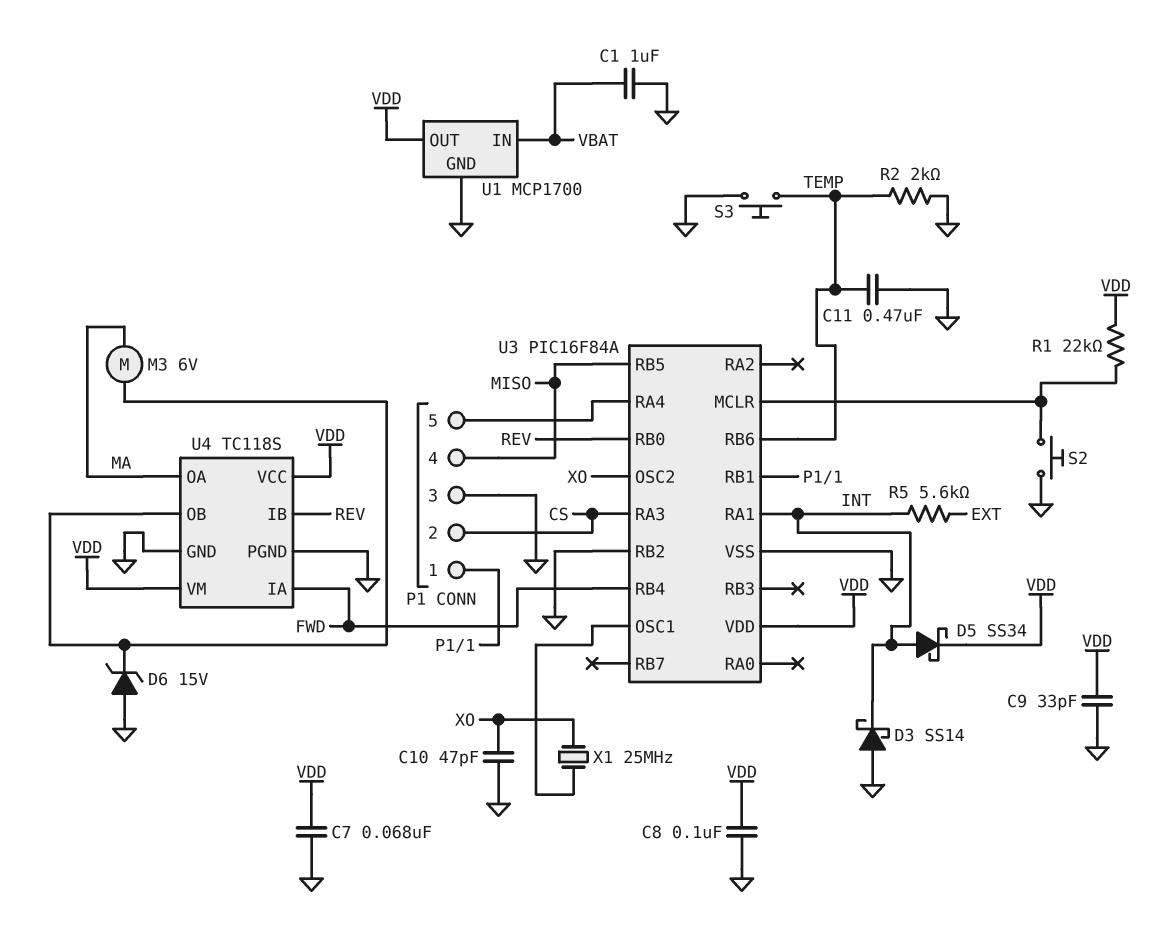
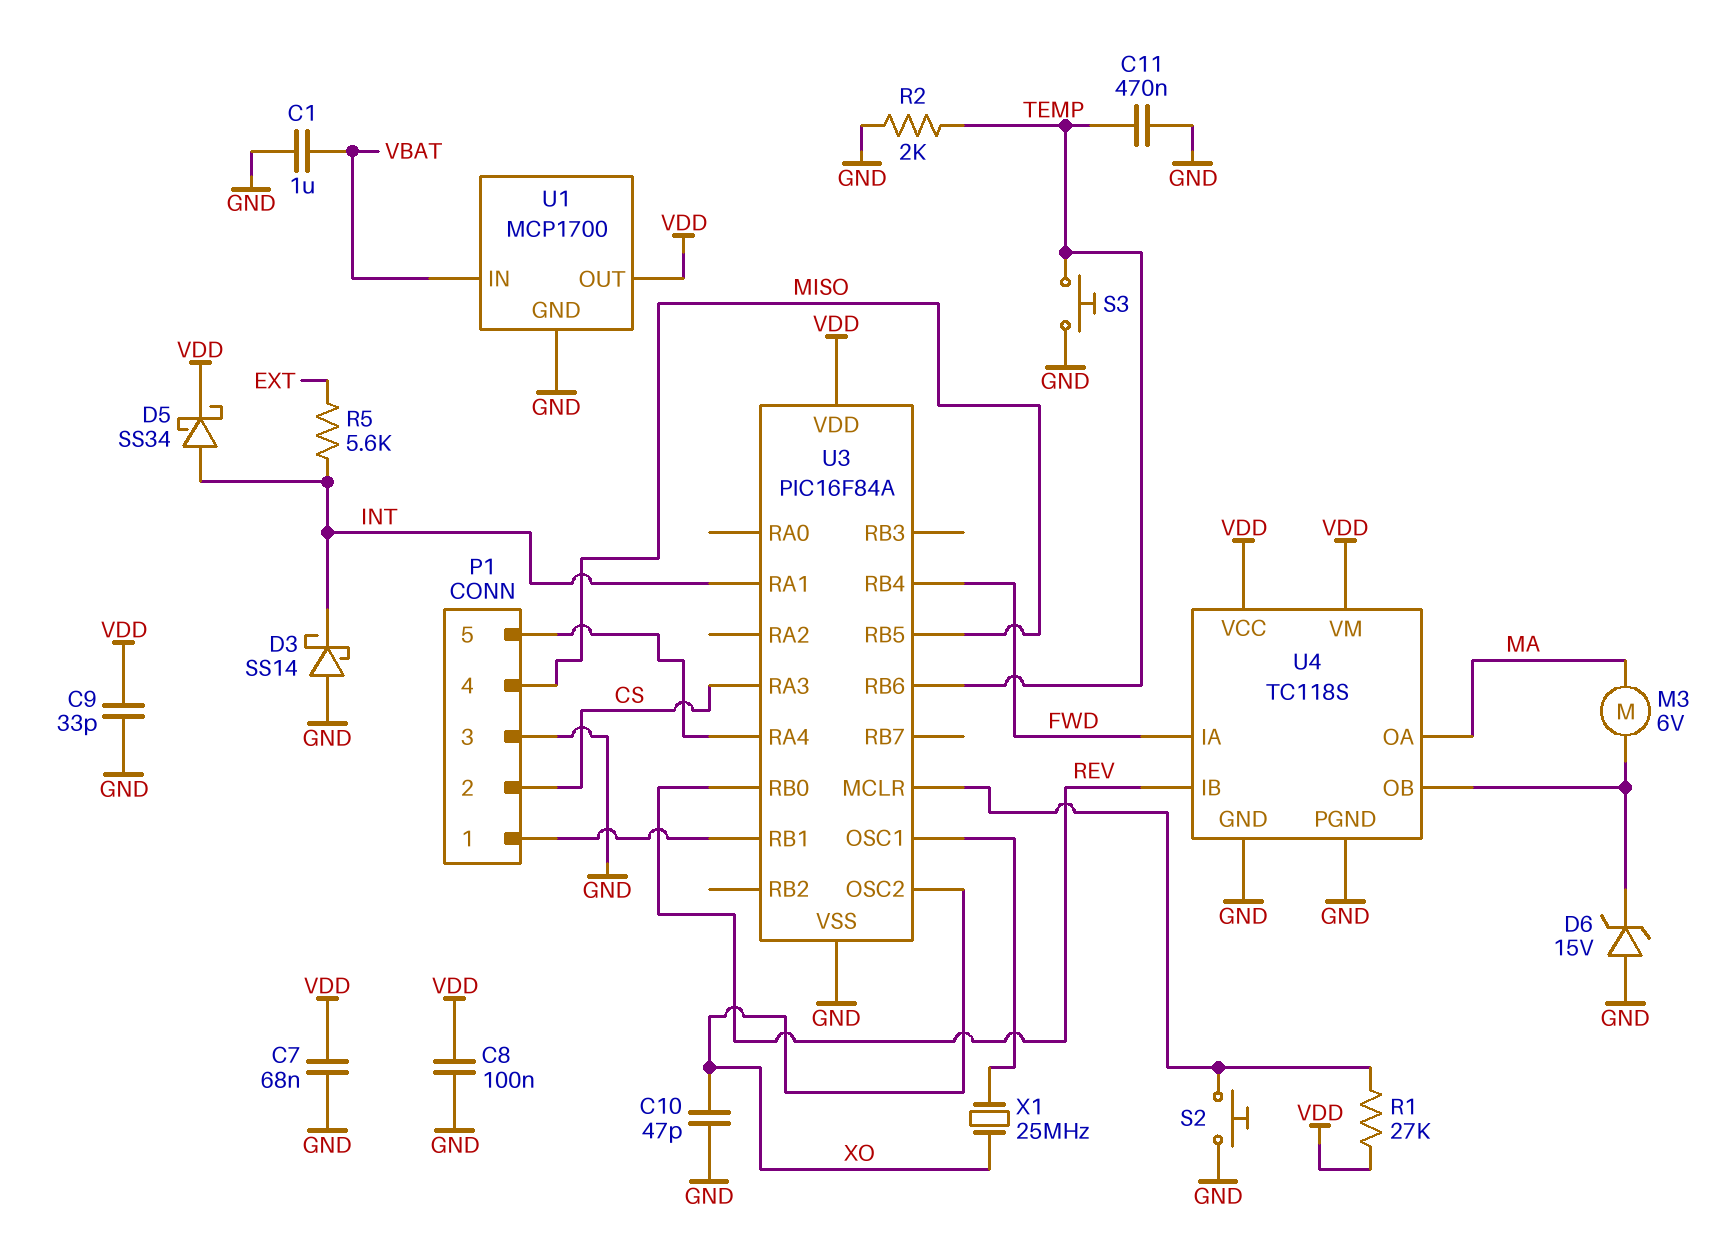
R1: 22k (U3/MCLR, VDD) -> 27k (U3/MCLR, VDD)
U3 pin RB2: GND -> none

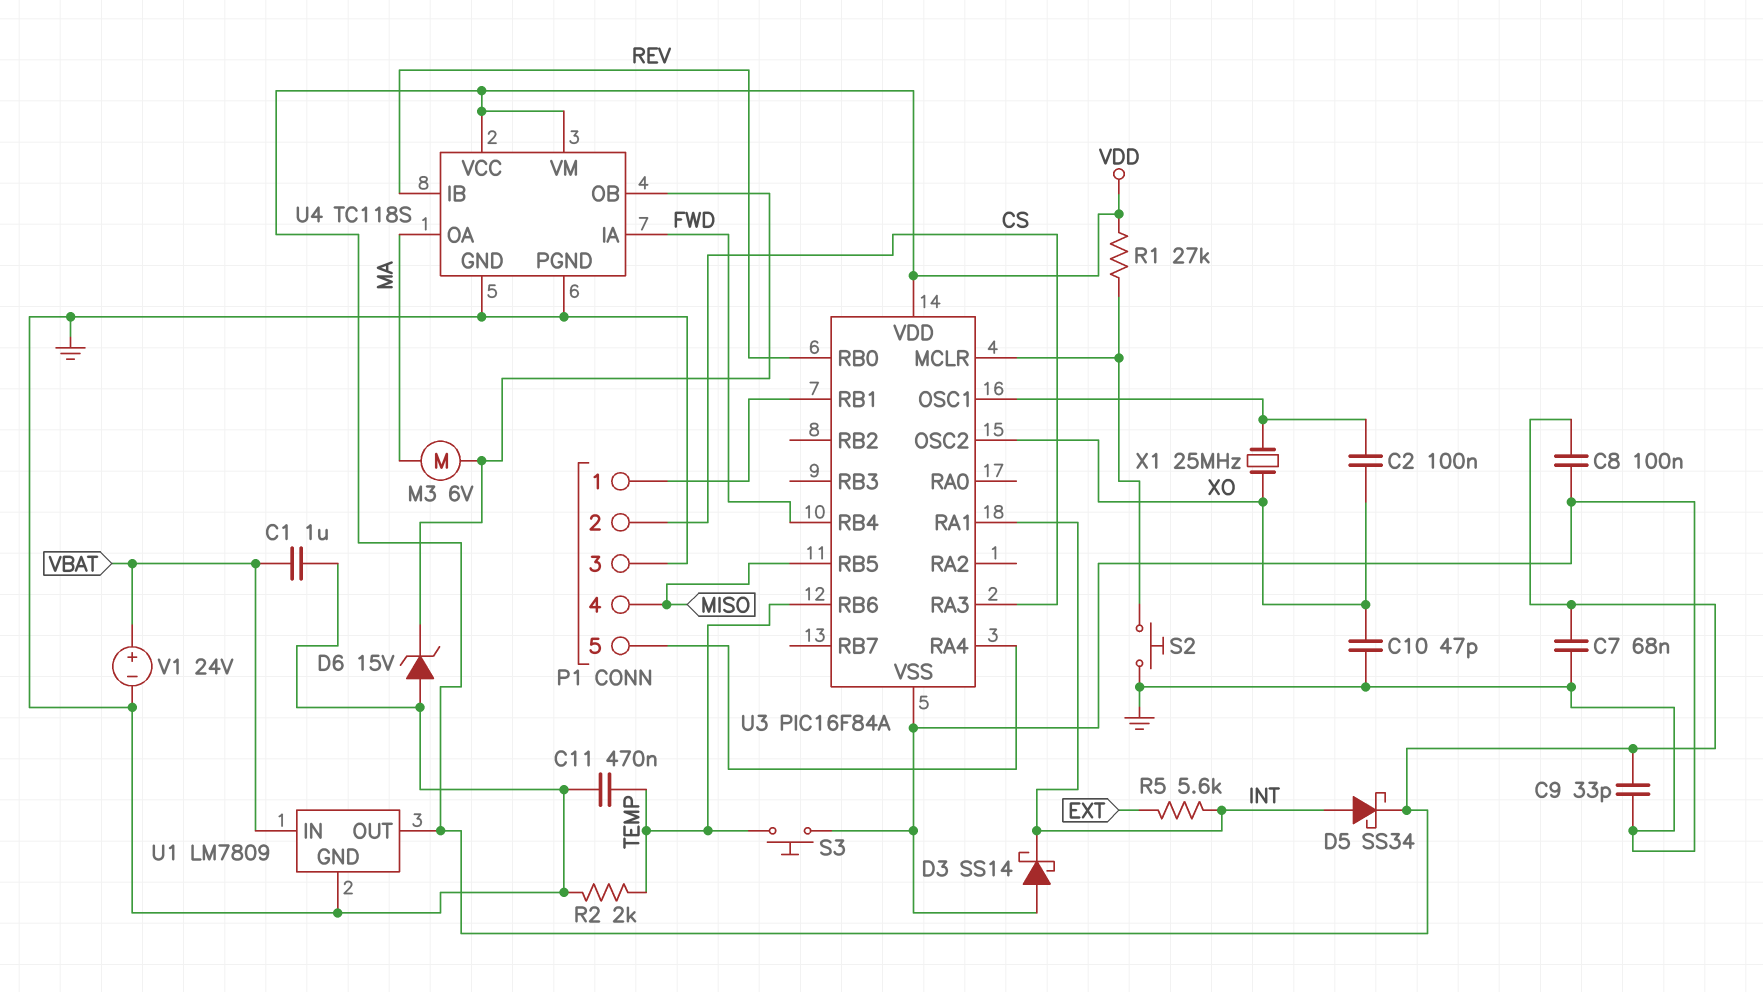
C2: none -> 100nF (U3/OSC1, XO)
U1: MCP1700 -> LM7809
V1: none -> 24V (plus VBAT, minus GND)

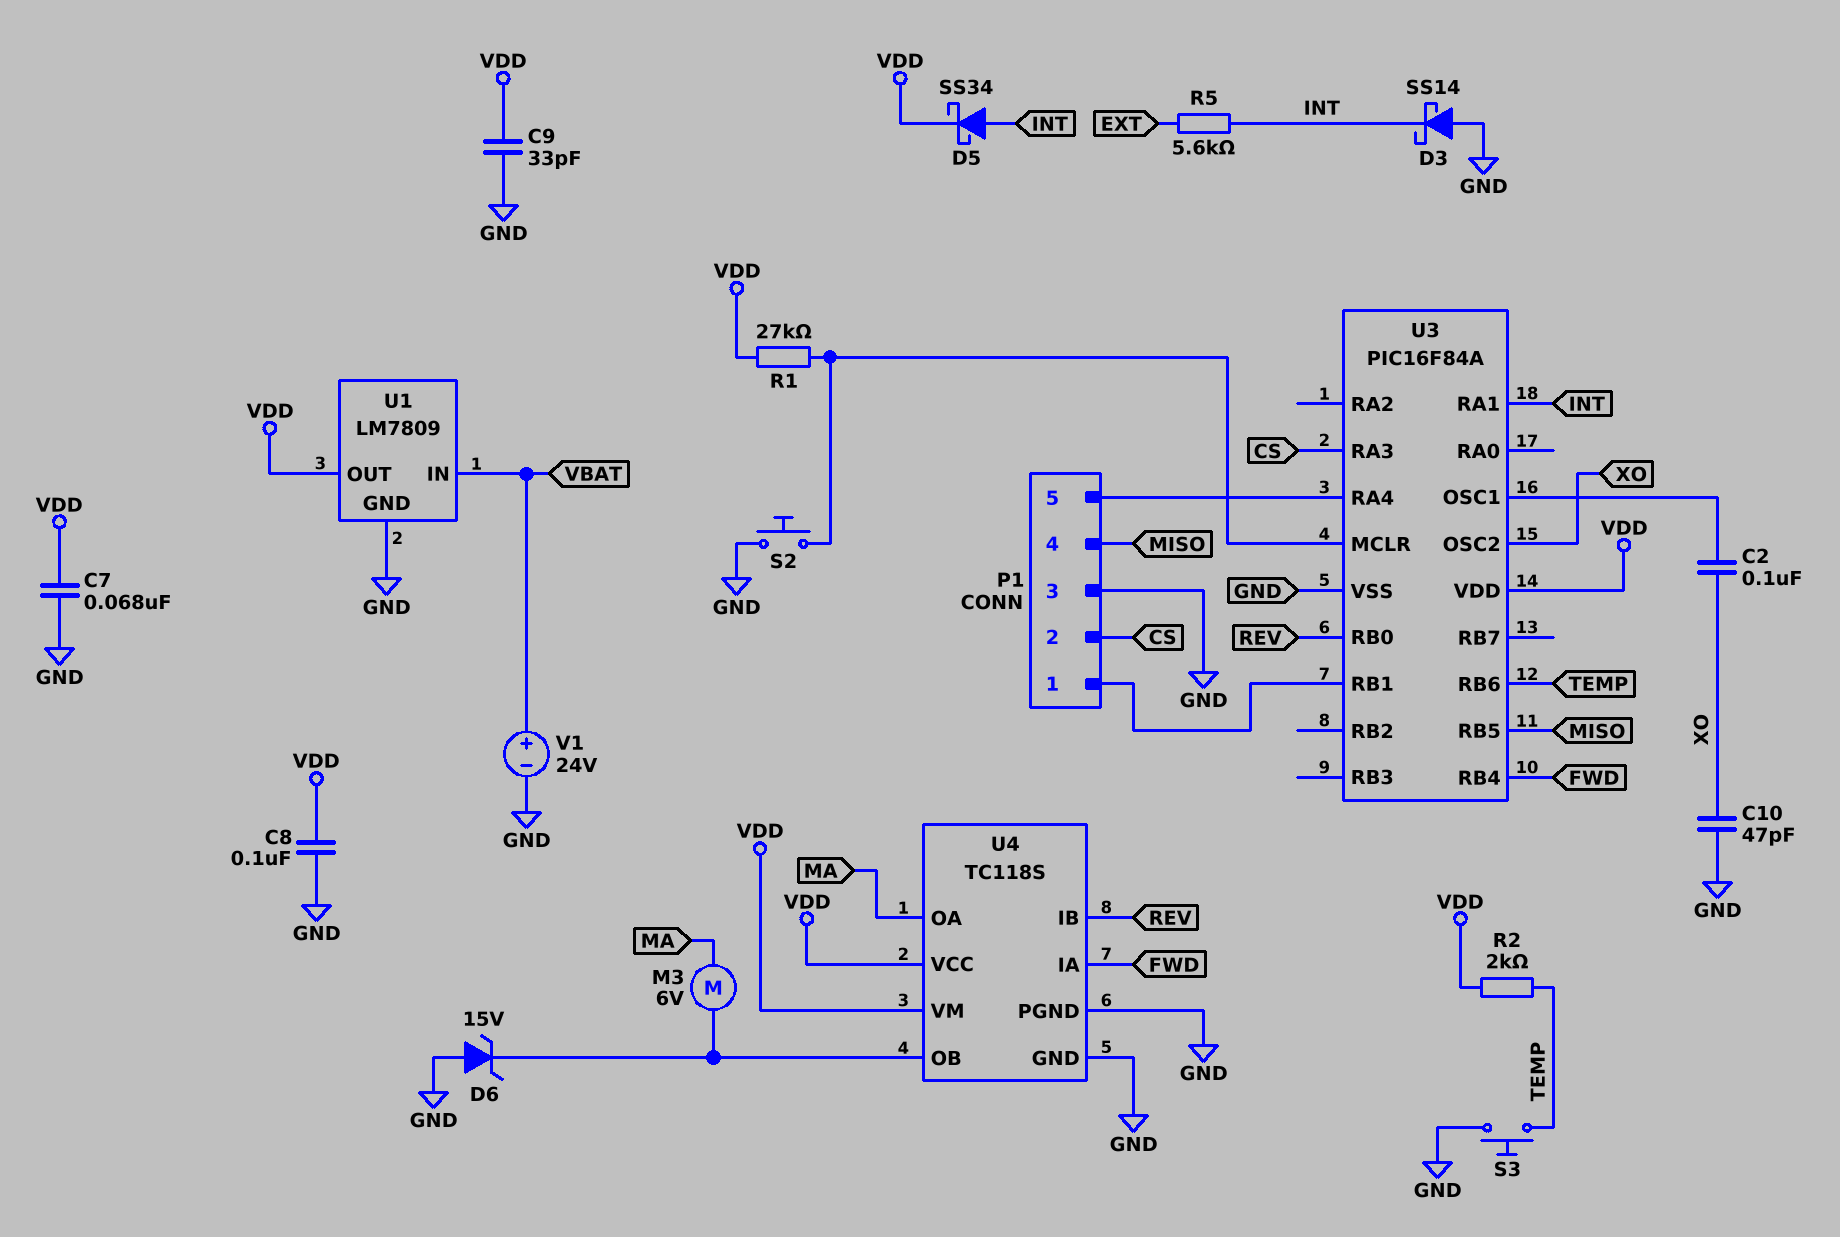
C1: 1uF (GND, VBAT) -> none
C11: 470nF (GND, TEMP) -> none
R2: 2k (GND, TEMP) -> 2k (TEMP, VDD)
X1: 25MHz (U3/OSC1, XO) -> none

